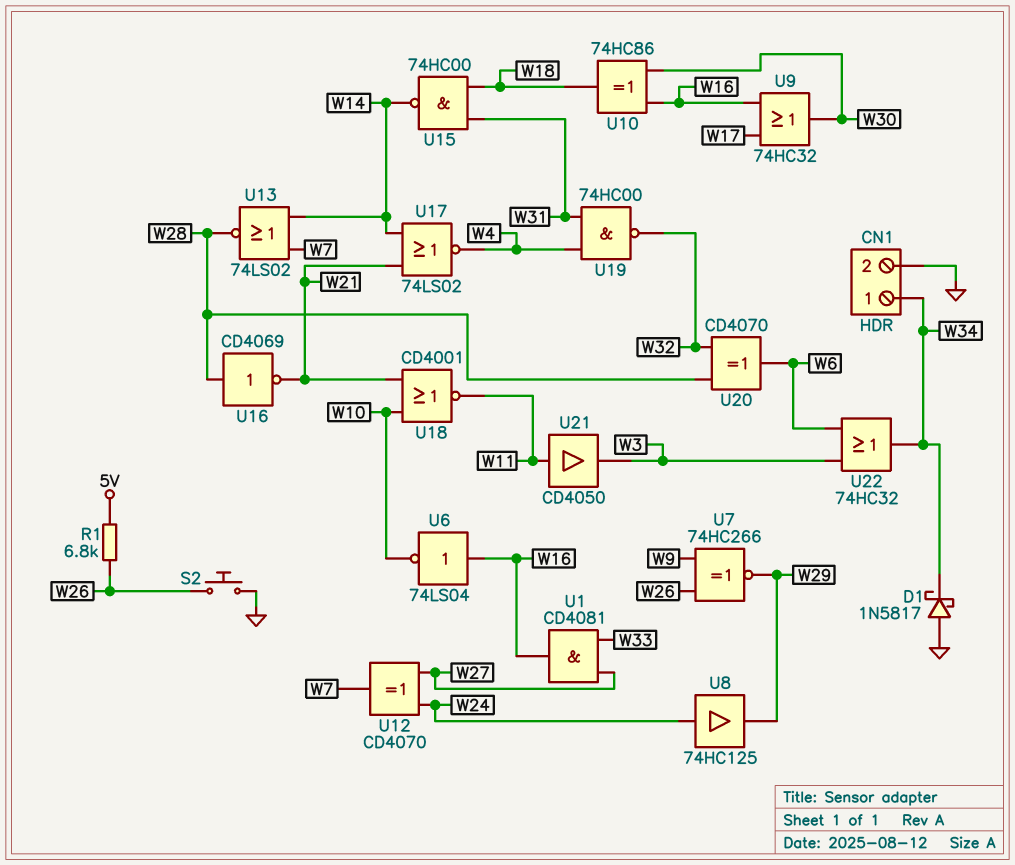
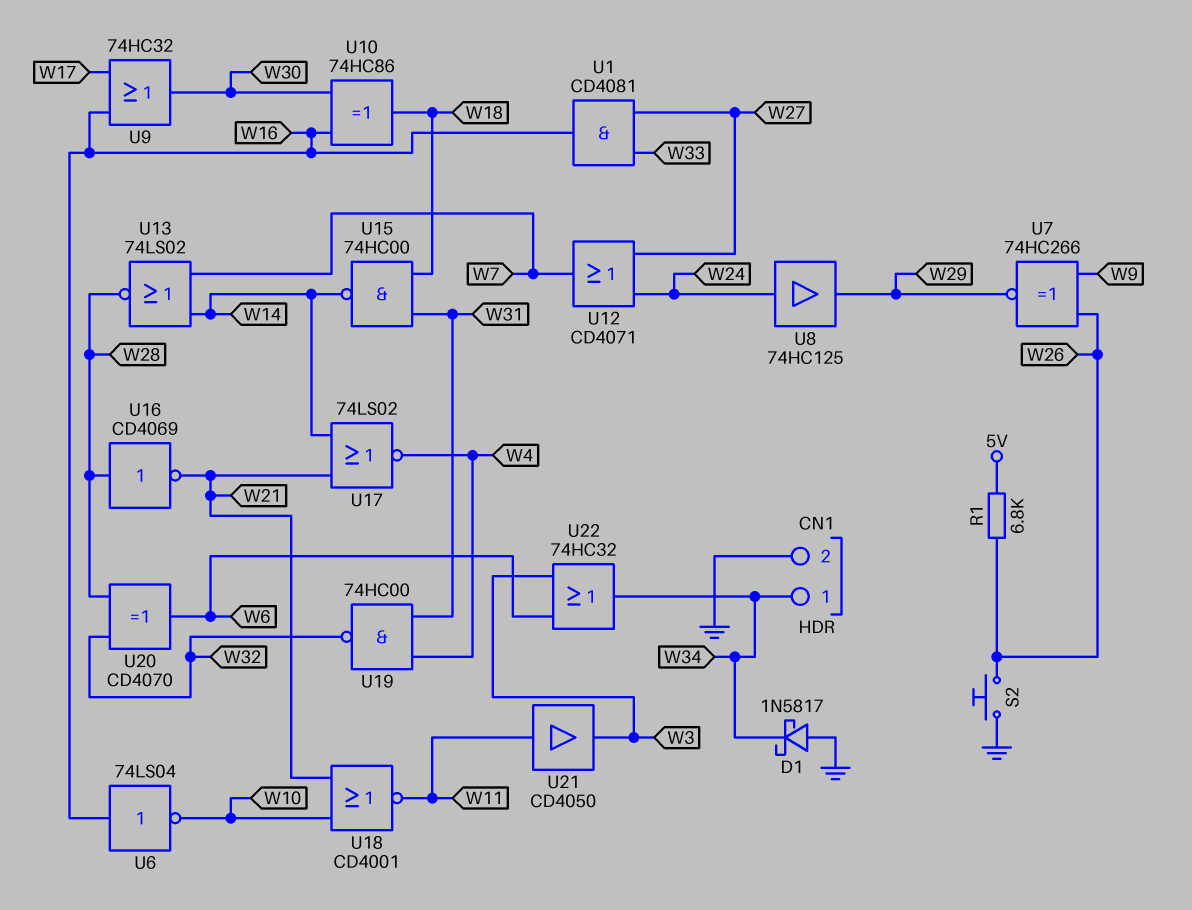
U12: XOR CD4070 (in W24, in W27, out W7) -> OR CD4071 (in W24, in W27, out W7)

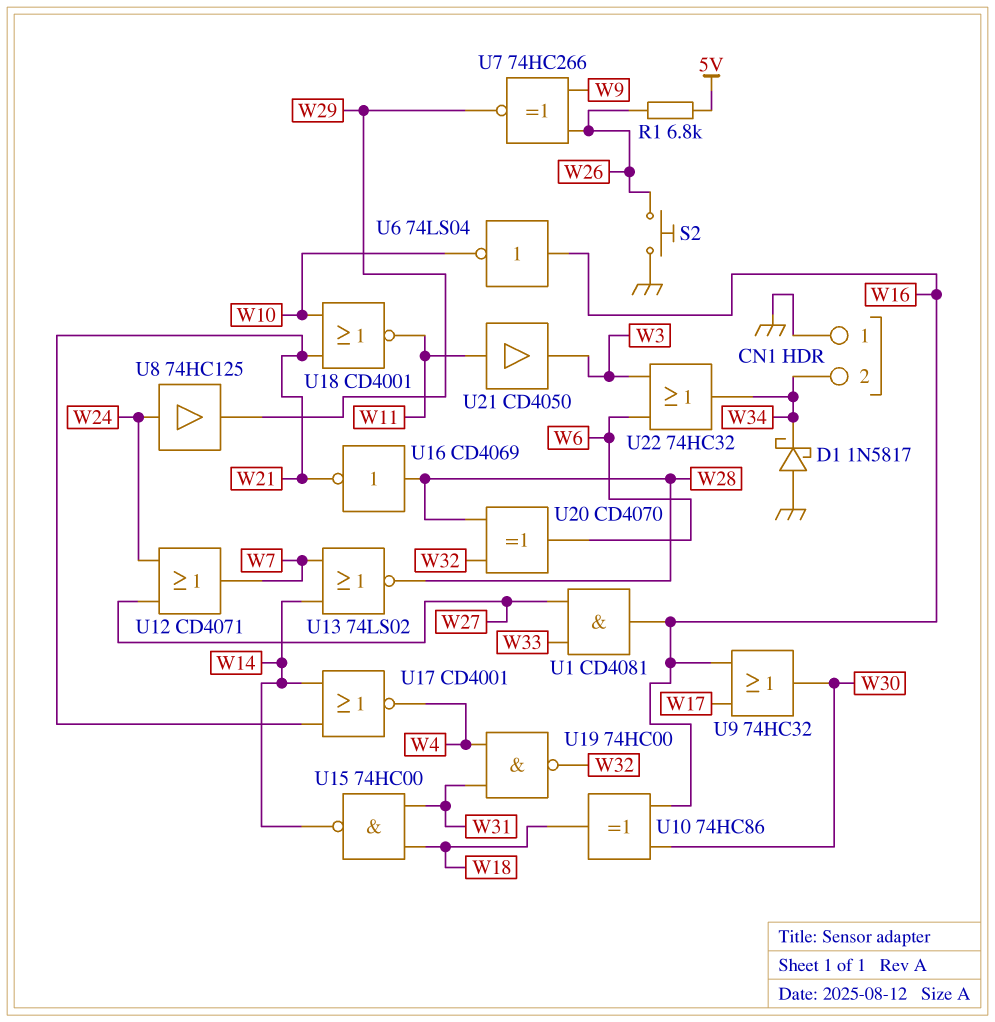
CN1 pin 1: W34 -> GND
CN1 pin 2: GND -> W34
U17: NOR 74LS02 (in W14, in W21, out W4) -> NOR CD4001 (in W14, in W21, out W4)

